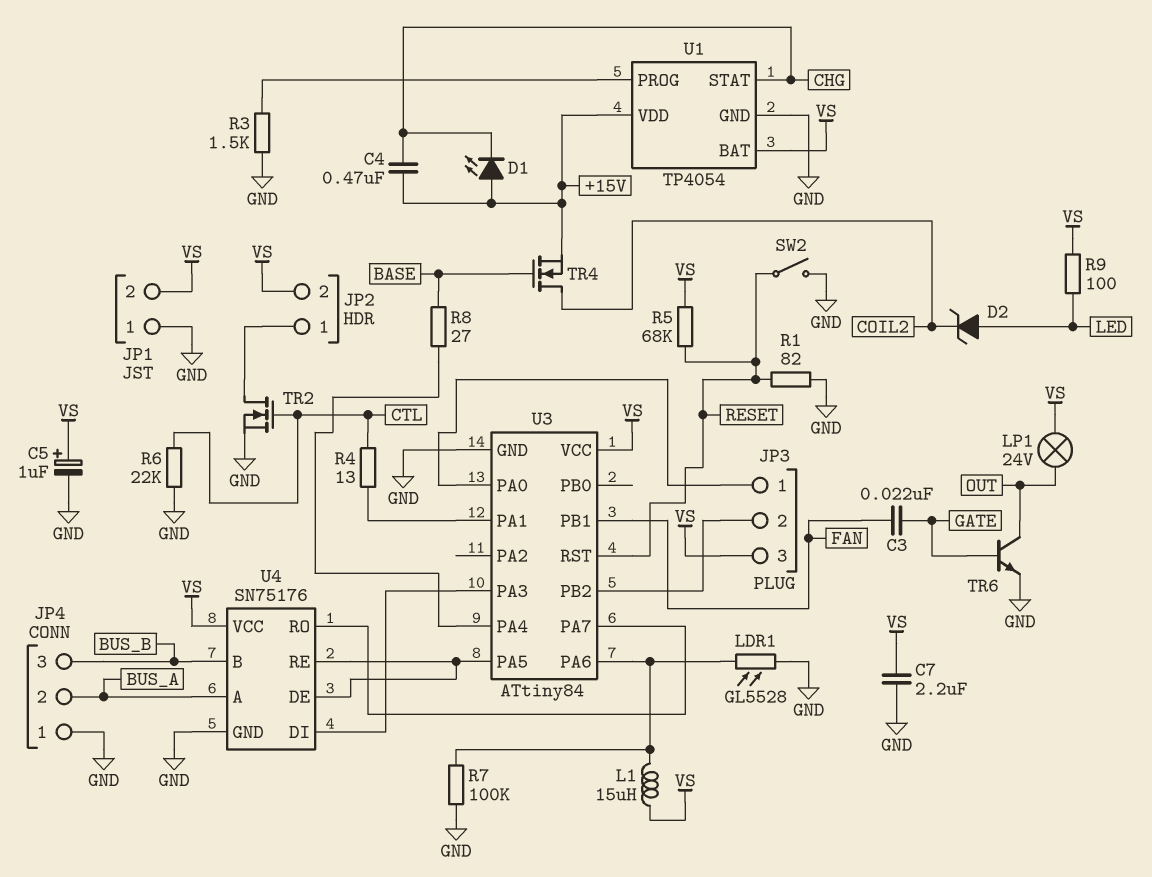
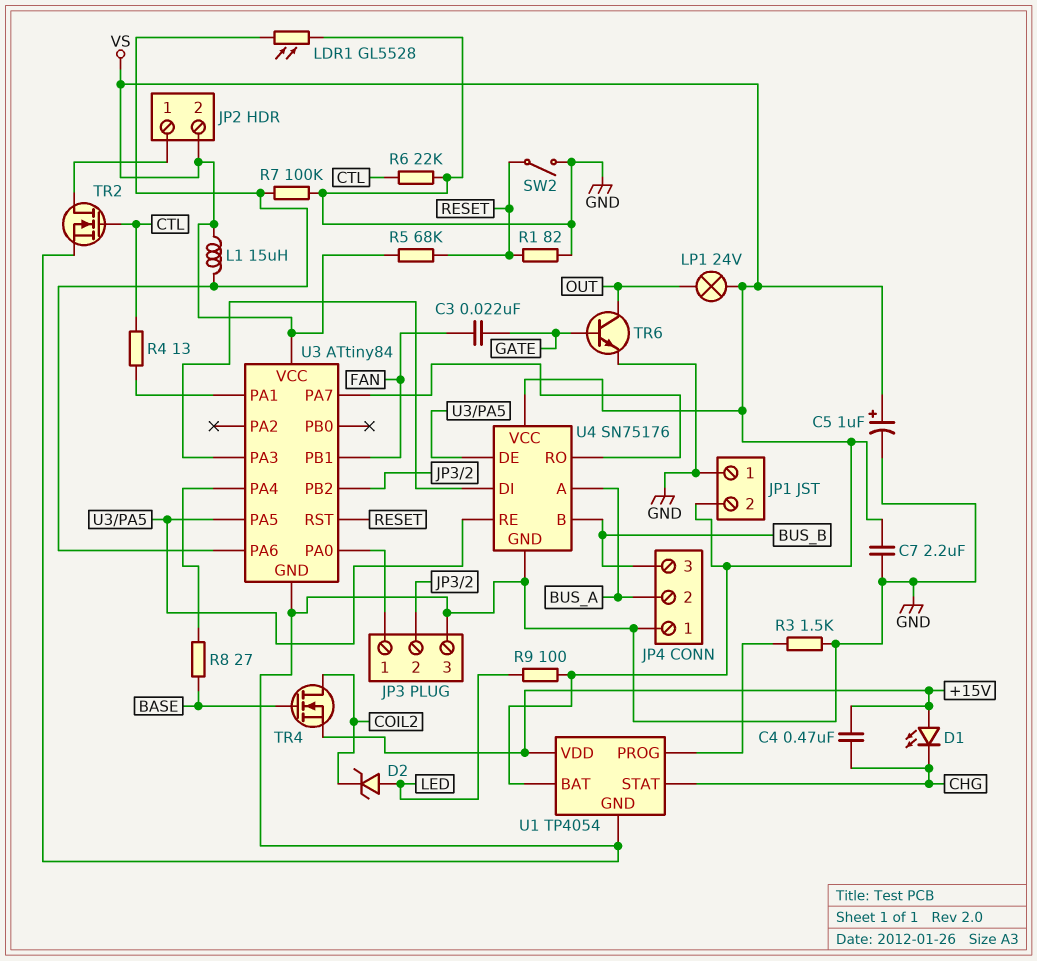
JP3 pin 3: VS -> GND

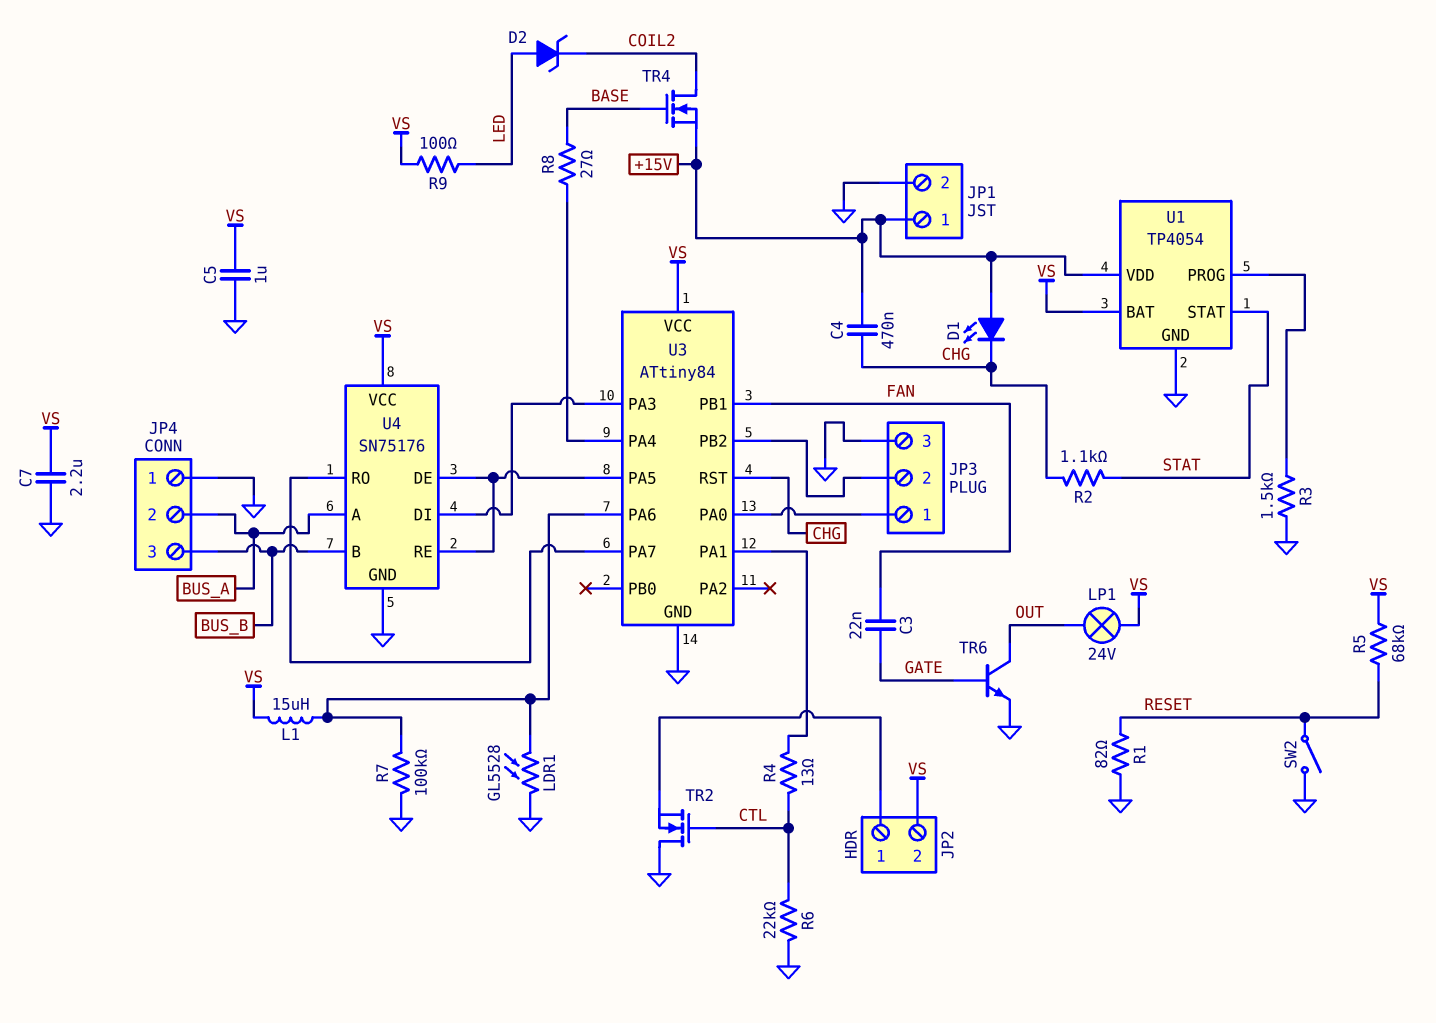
C5: 1uF (plus VS, minus GND) -> 1uF (GND, VS)
JP1 pin 1: GND -> +15V
JP1 pin 2: VS -> GND
R2: none -> 1.1k (CHG, STAT)
TR2: NMOS (G CTL, D JP2/1, S GND) -> NMOS (G CTL, D GND, S JP2/1)
U1 pin STAT: CHG -> STAT
U3 pin RST: RESET -> CHG

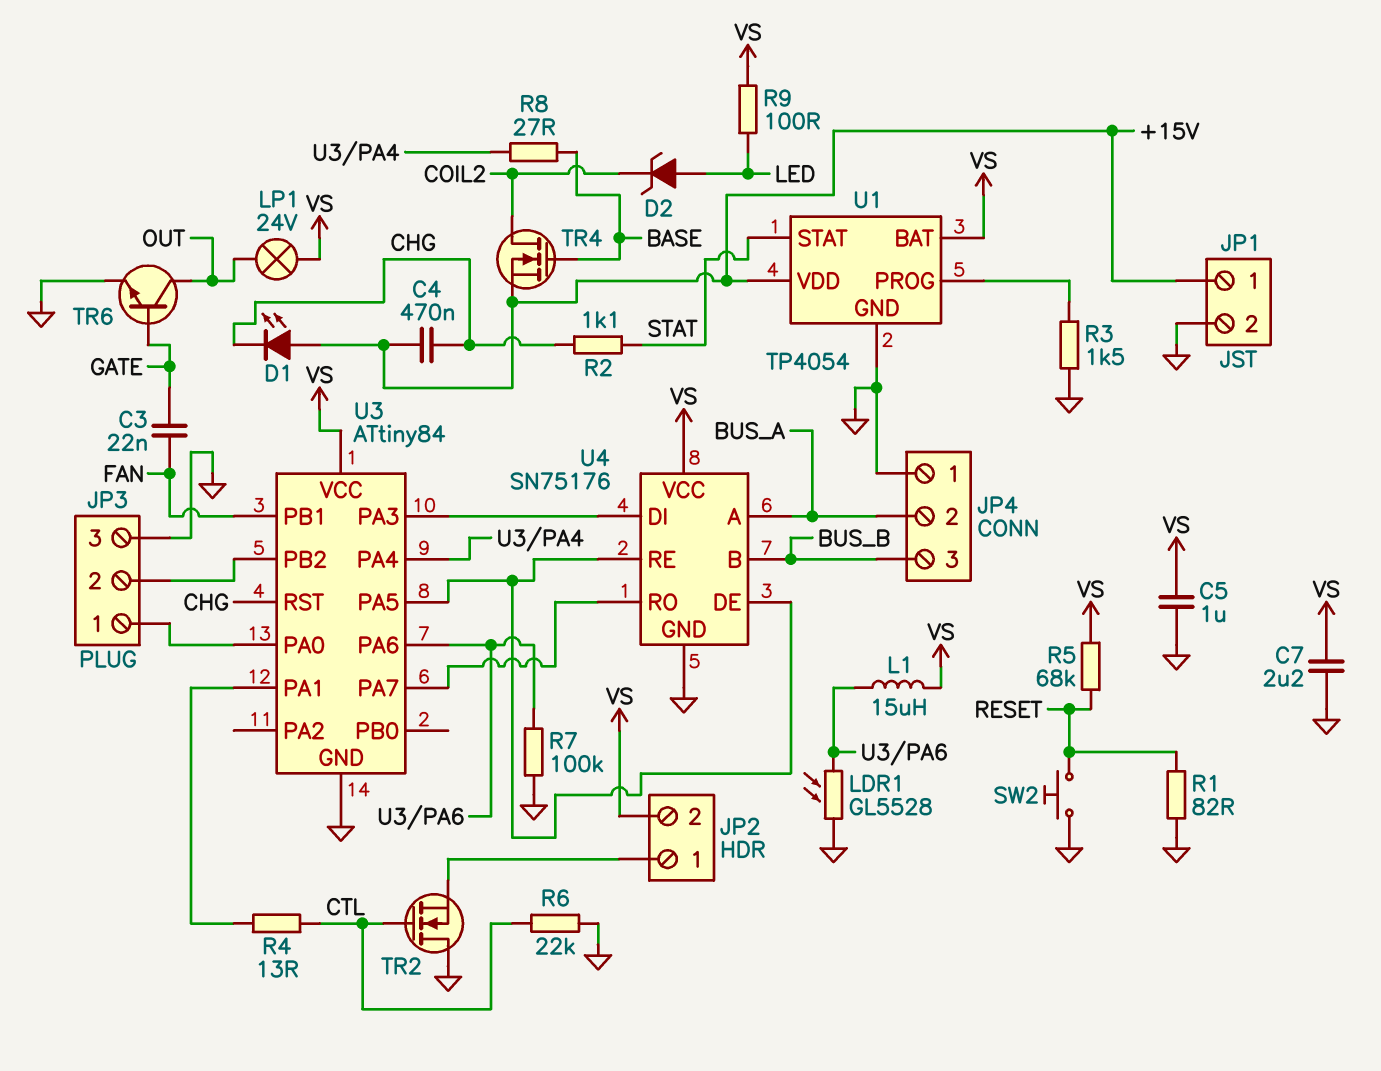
SW2: switch (GND, RESET) -> button (GND, RESET)

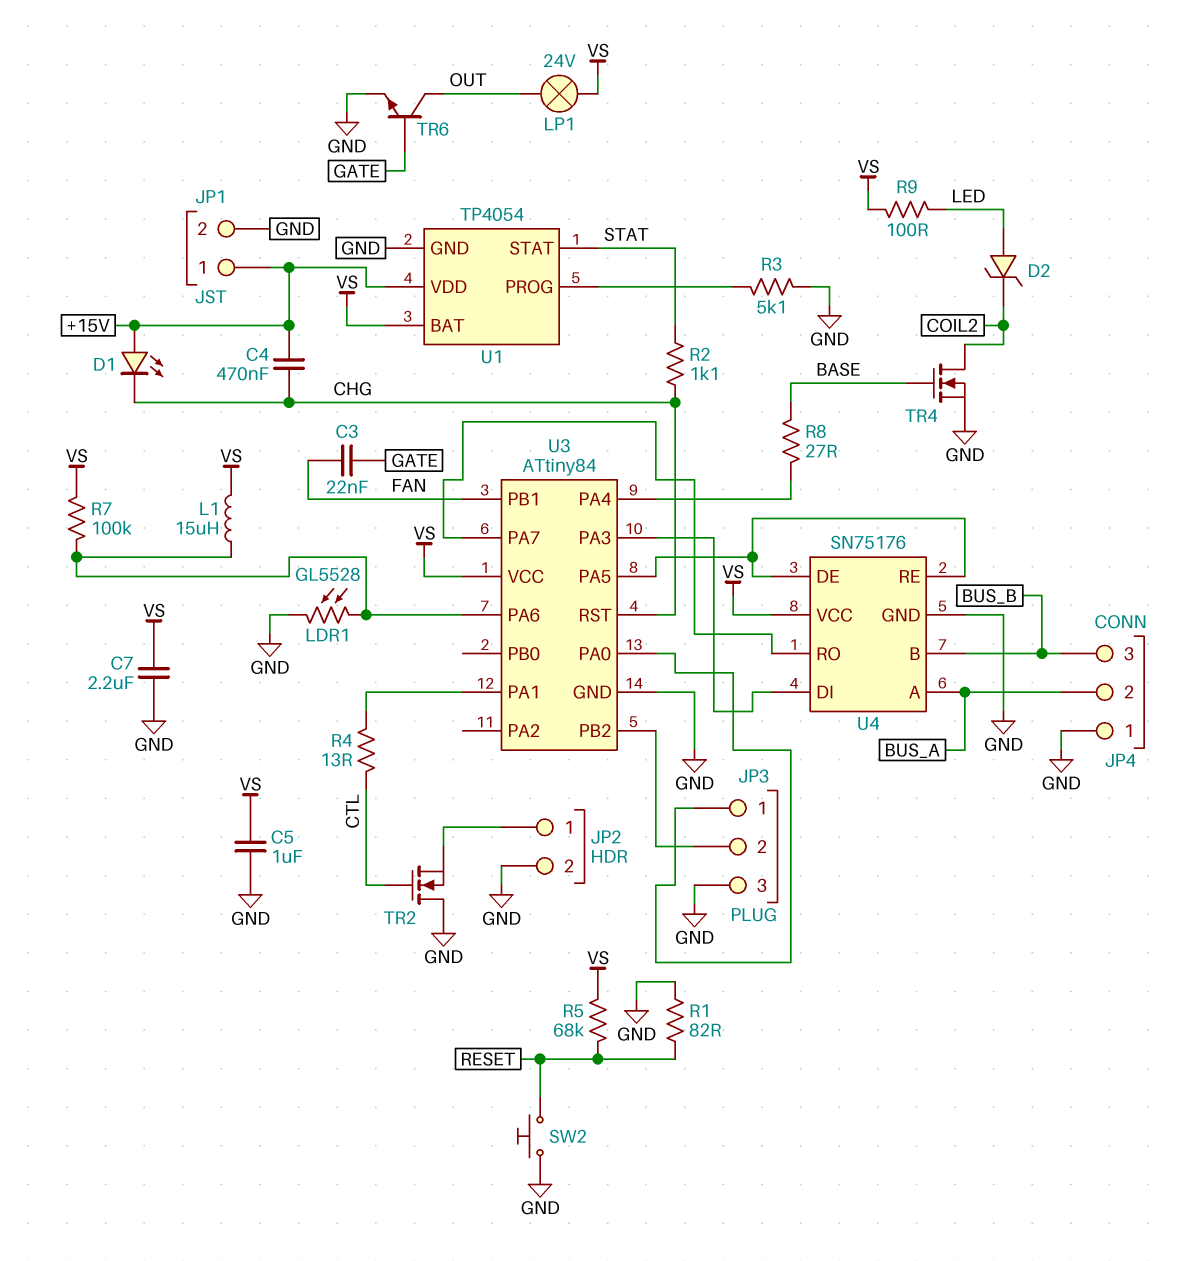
JP2 pin 2: VS -> GND
R3: 1.5k (GND, U1/PROG) -> 5.1k (GND, U1/PROG)
R6: 22k (CTL, GND) -> none
R7: 100k (GND, U3/PA6) -> 100k (U3/PA6, VS)
TR4: NMOS (G BASE, D COIL2, S +15V) -> NMOS (G BASE, D COIL2, S GND)

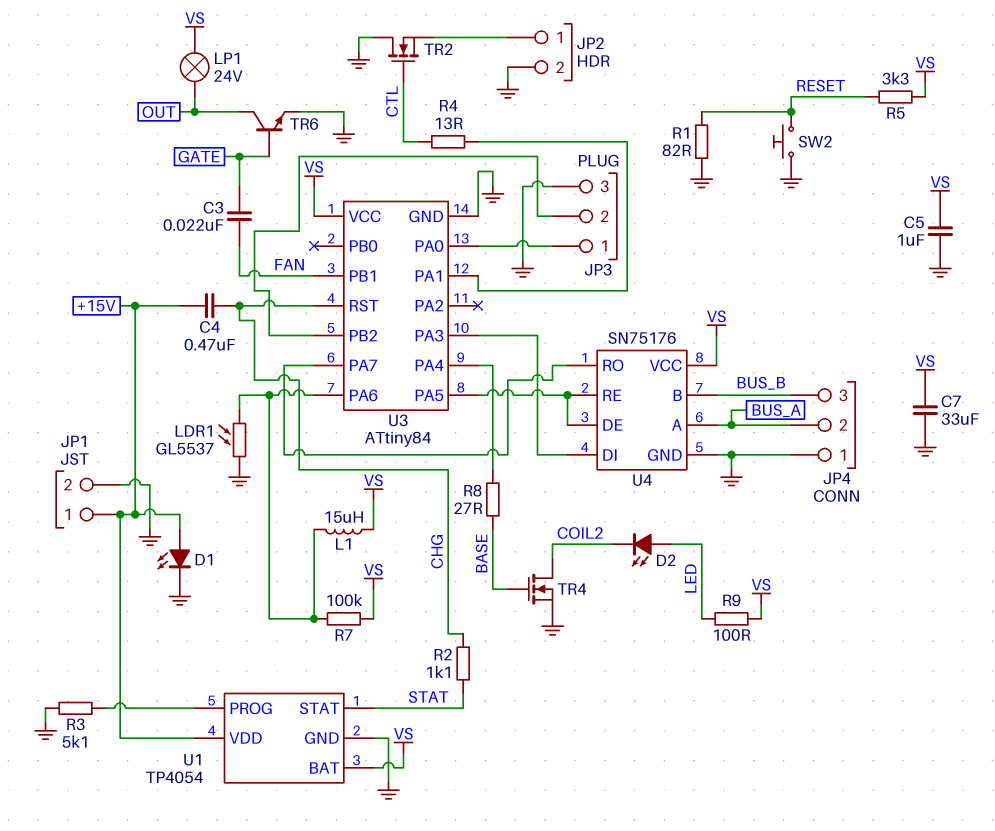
C7: 2.2uF (GND, VS) -> 33uF (GND, VS)
D1: LED (A +15V, K CHG) -> LED (A +15V, K GND)
D2: zener (A LED, K COIL2) -> LED (A LED, K COIL2)
LDR1: GL5528 (GND, U3/PA6) -> GL5537 (GND, U3/PA6)
R5: 68k (RESET, VS) -> 3.3k (RESET, VS)

